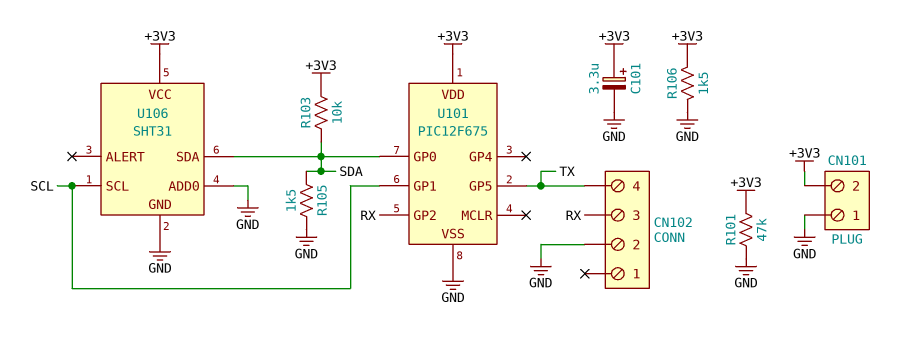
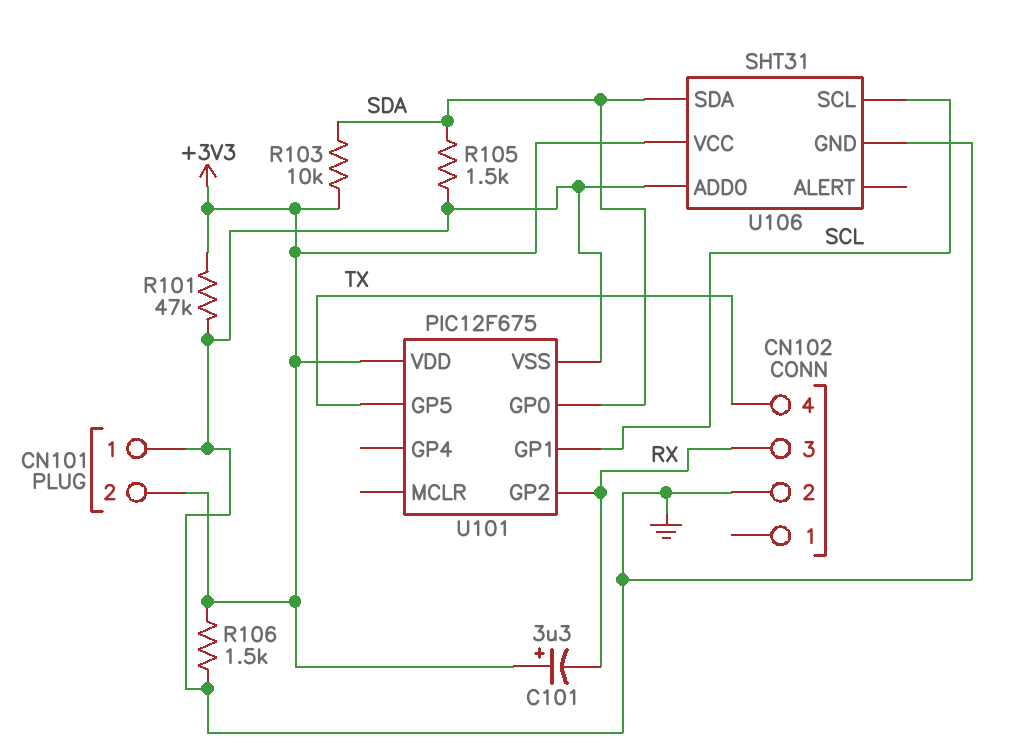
C101: 3.3uF (plus +3V3, minus GND) -> 3.3uF (plus +3V3, minus RX)

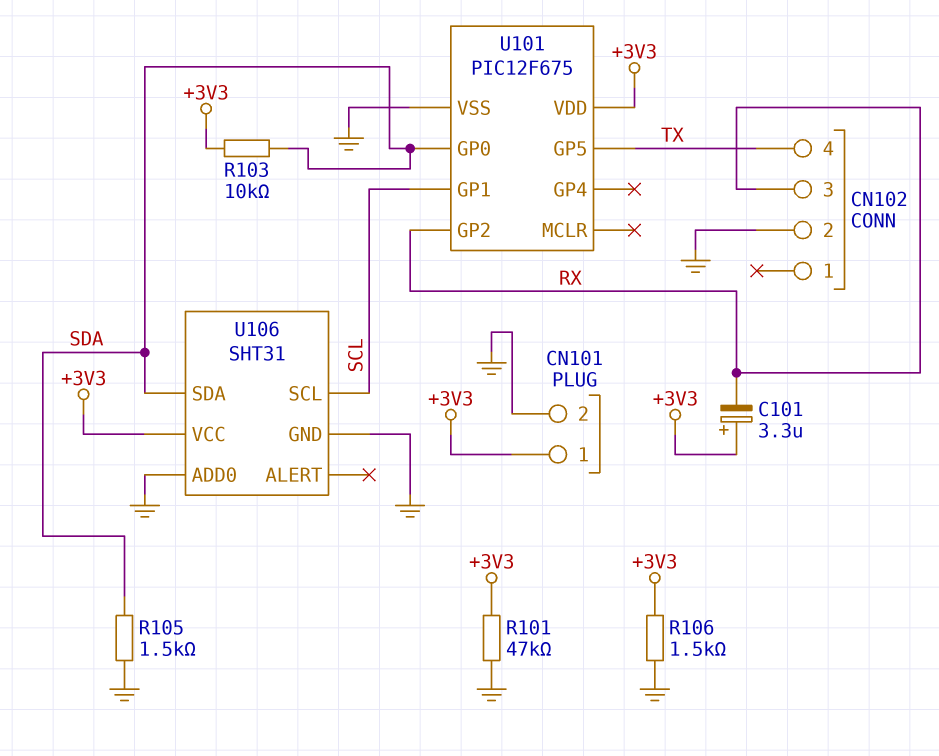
CN101 pin 1: GND -> +3V3
CN101 pin 2: +3V3 -> GND

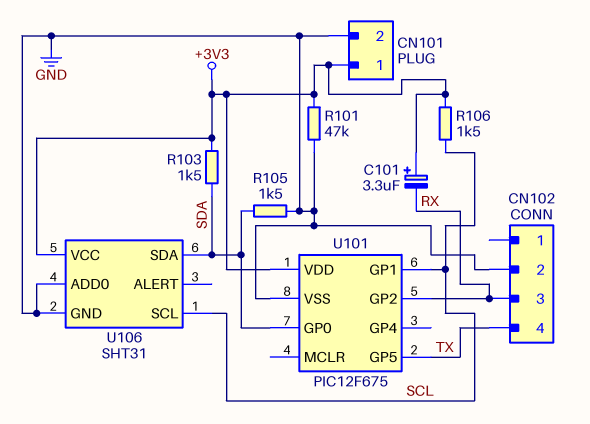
R103: 10k (+3V3, SDA) -> 1.5k (+3V3, SDA)
R106: 1.5k (+3V3, GND) -> 1.5k (+3V3, SCL)

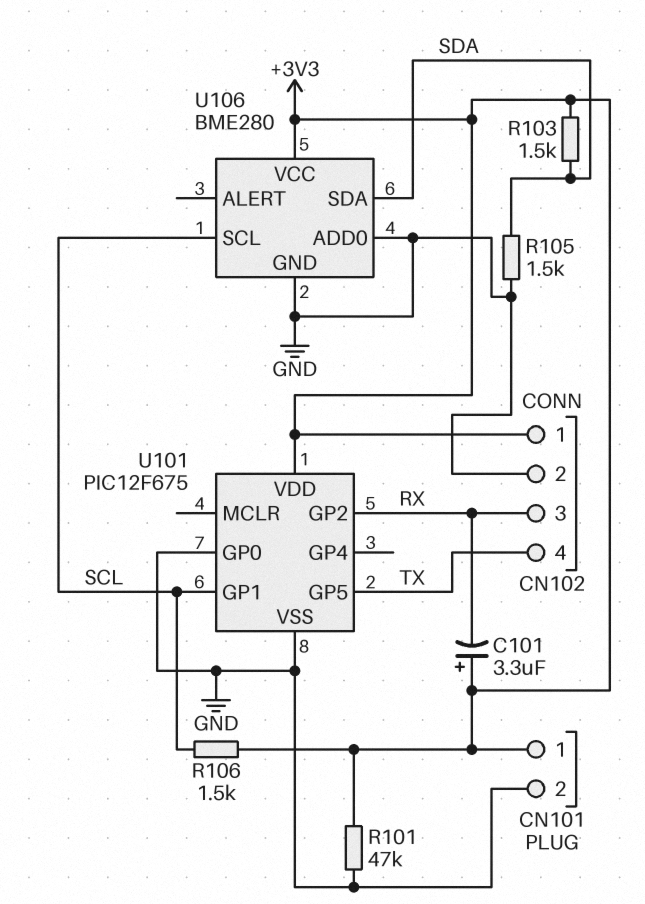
CN102 pin 1: none -> +3V3
U101 pin GP0: SDA -> GND
U106: SHT31 -> BME280

